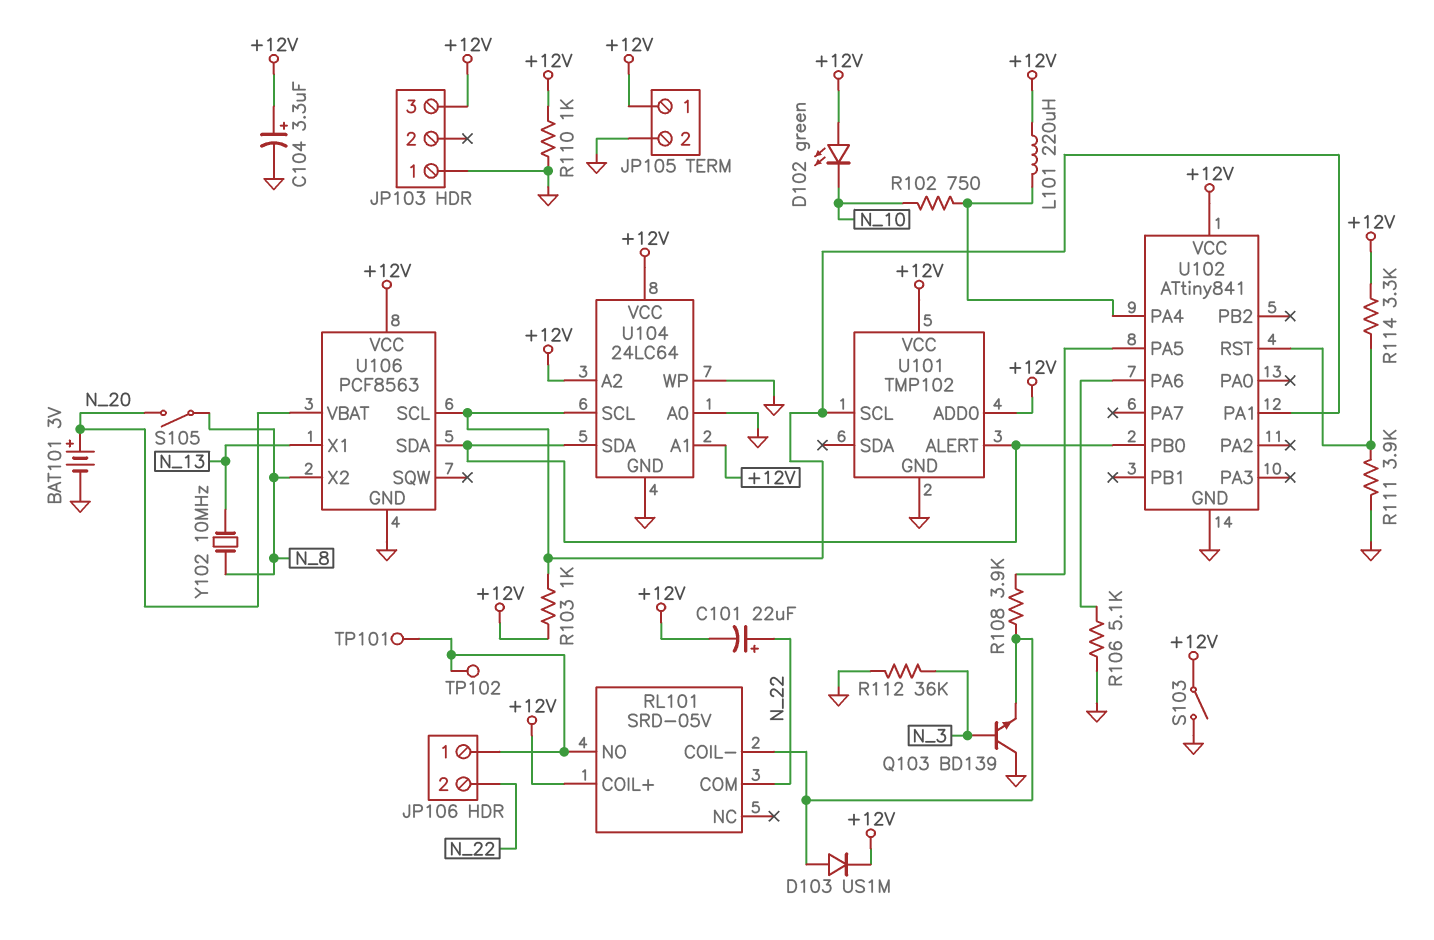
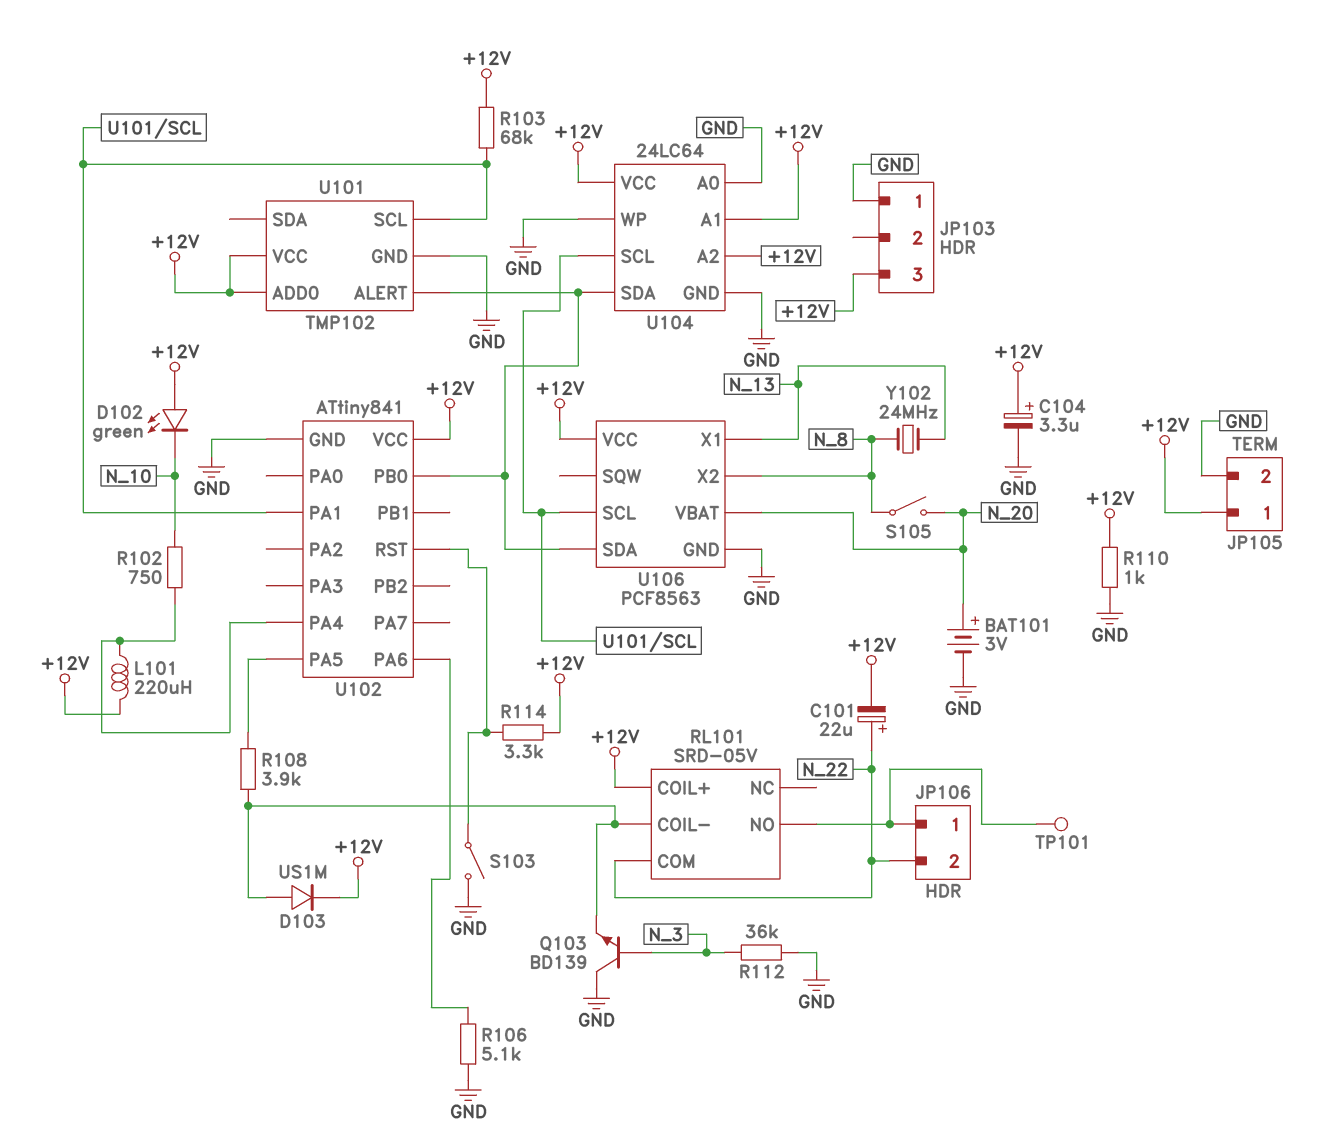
R103: 1k (+12V, U101/SCL) -> 68k (+12V, U101/SCL)
R111: 3.9k (GND, U102/RST) -> none
S103: switch (+12V, GND) -> switch (GND, U102/RST)
TP102: test point (JP106/1) -> none
Y102: 10MHz (N_8, N_13) -> 24MHz (N_8, N_13)

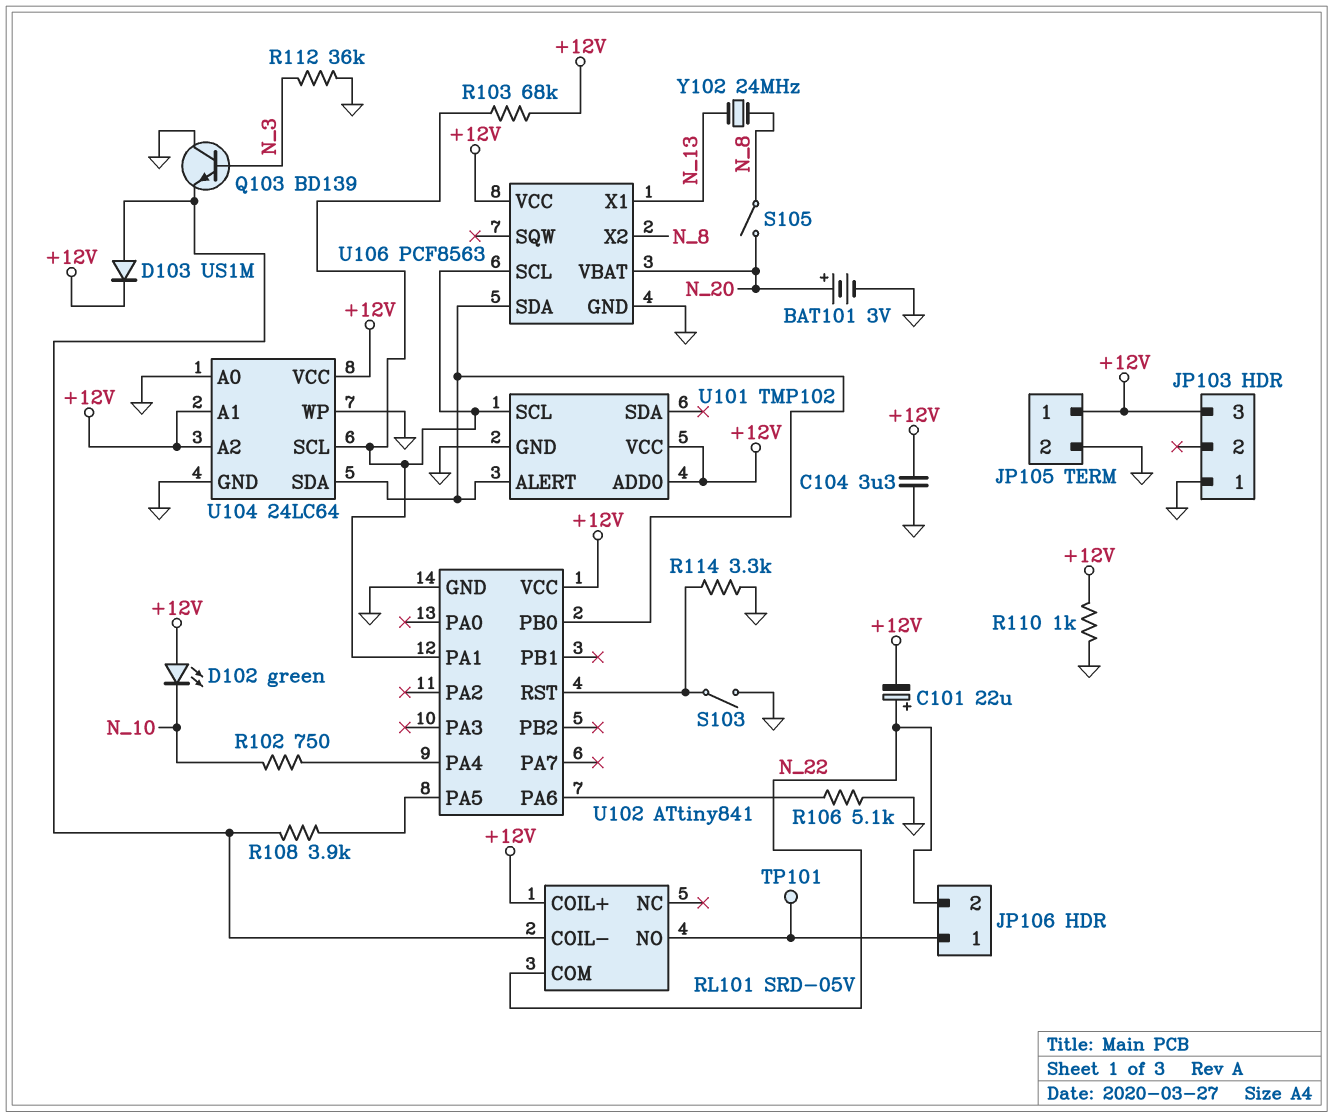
C104: 3.3uF (plus +12V, minus GND) -> 3.3uF (+12V, GND)
L101: 220uH (+12V, U102/PA4) -> none
R114: 3.3k (+12V, U102/RST) -> 3.3k (GND, U102/RST)

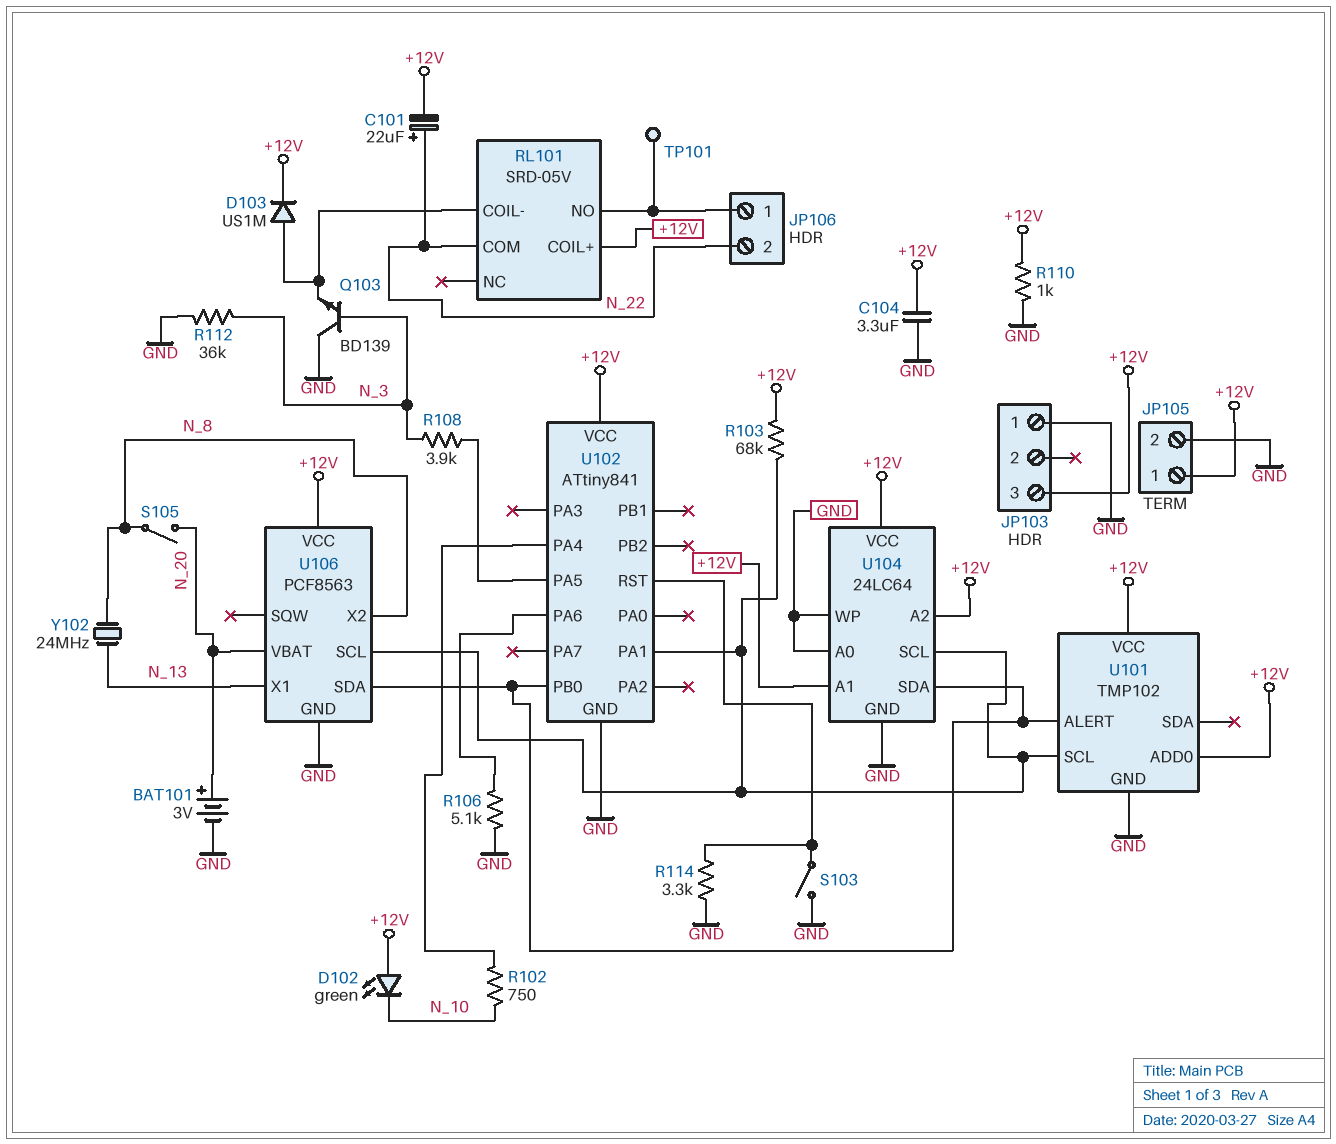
R108: 3.9k (RL101/COIL-, U102/PA5) -> 3.9k (N_3, U102/PA5)

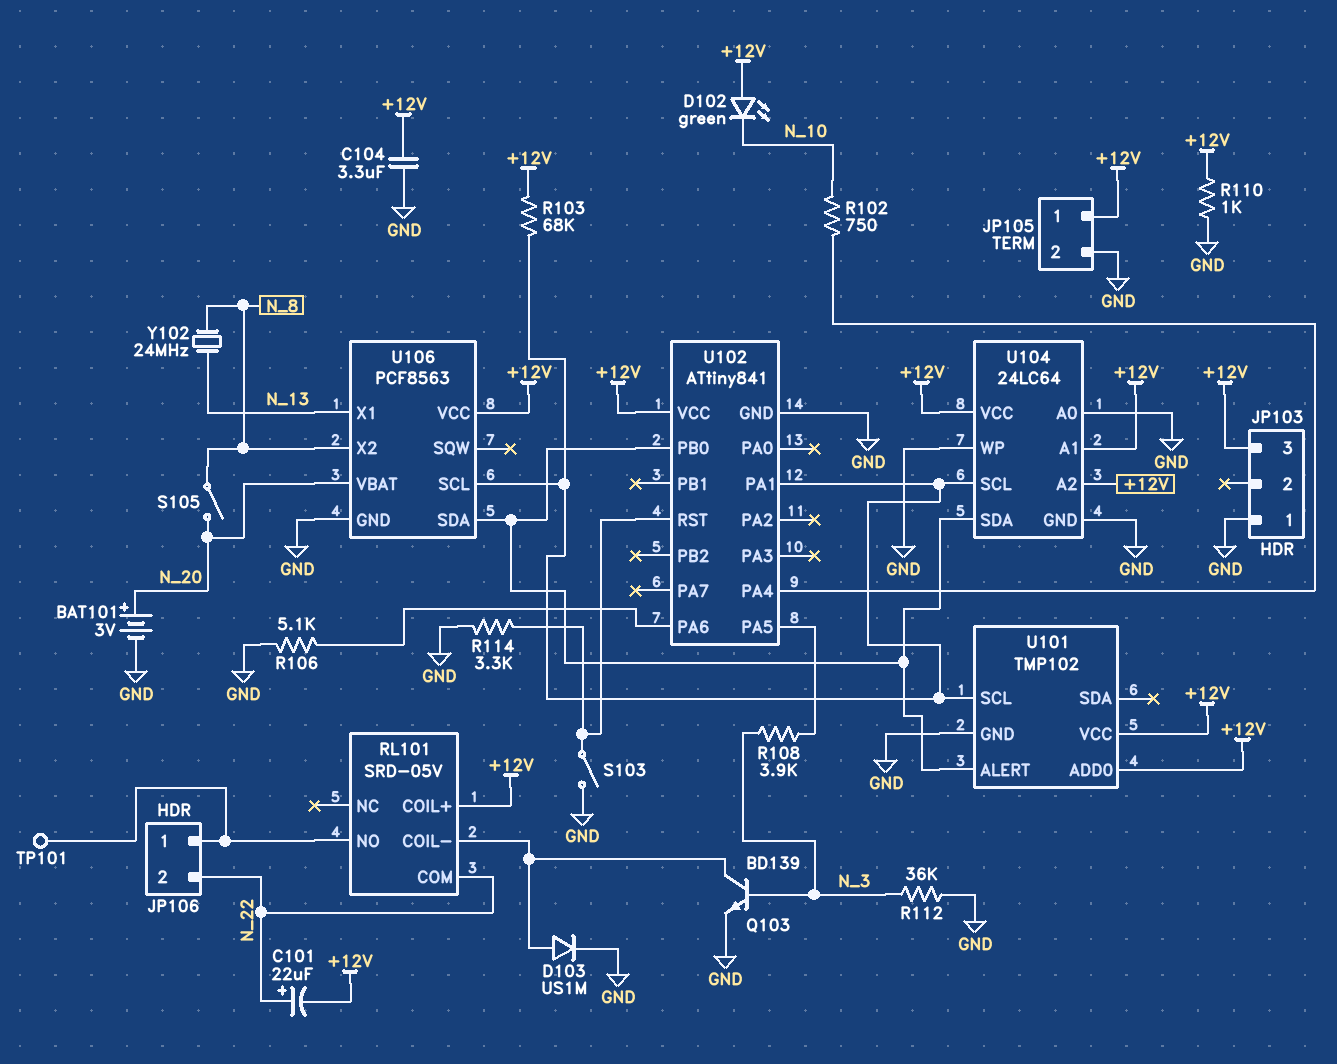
D103: diode US1M (A RL101/COIL-, K +12V) -> diode US1M (A RL101/COIL-, K GND)
Q103: NPN BD139 (B N_3, C GND, E RL101/COIL-) -> NPN BD139 (B N_3, C RL101/COIL-, E GND)

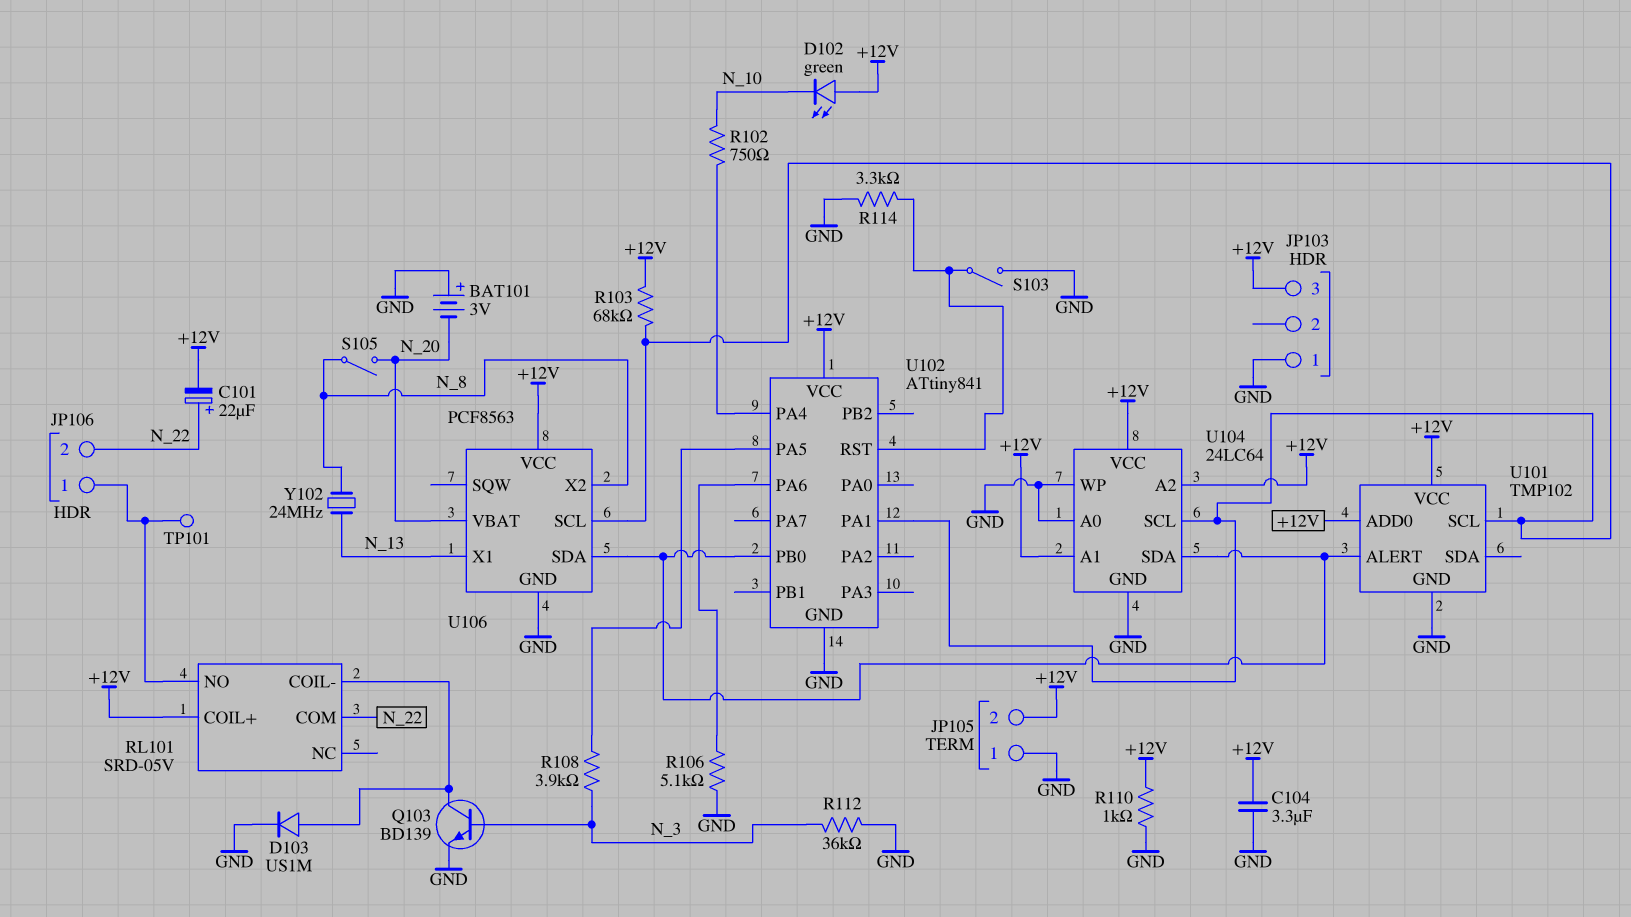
BAT101: 3V (plus N_20, minus GND) -> 3V (plus GND, minus N_20)
JP105 pin 1: +12V -> GND
JP105 pin 2: GND -> +12V

